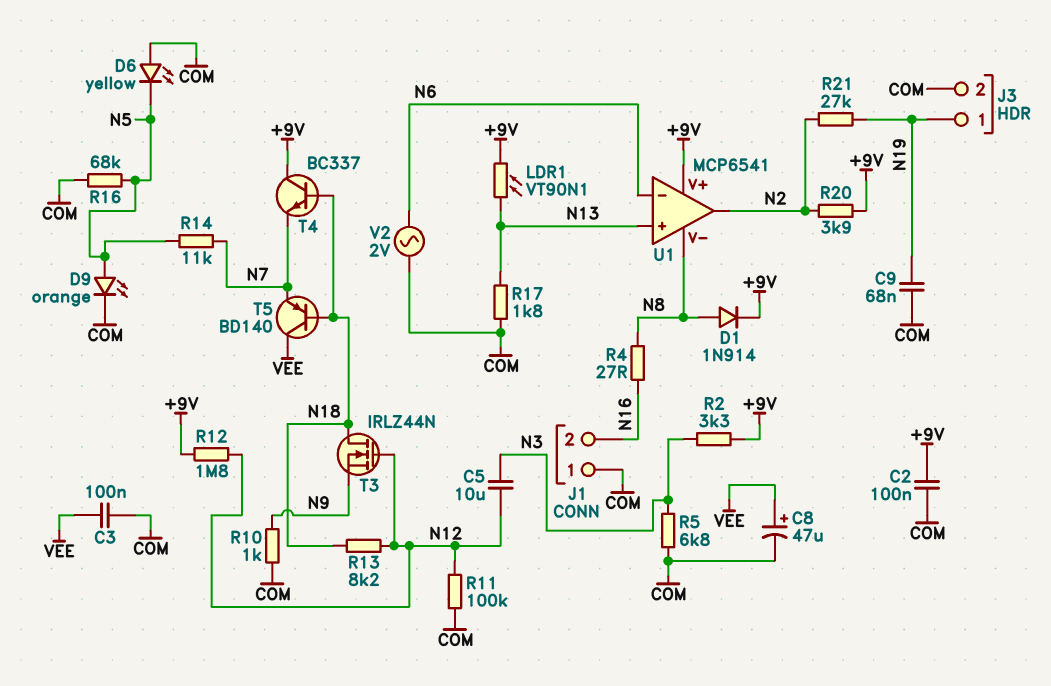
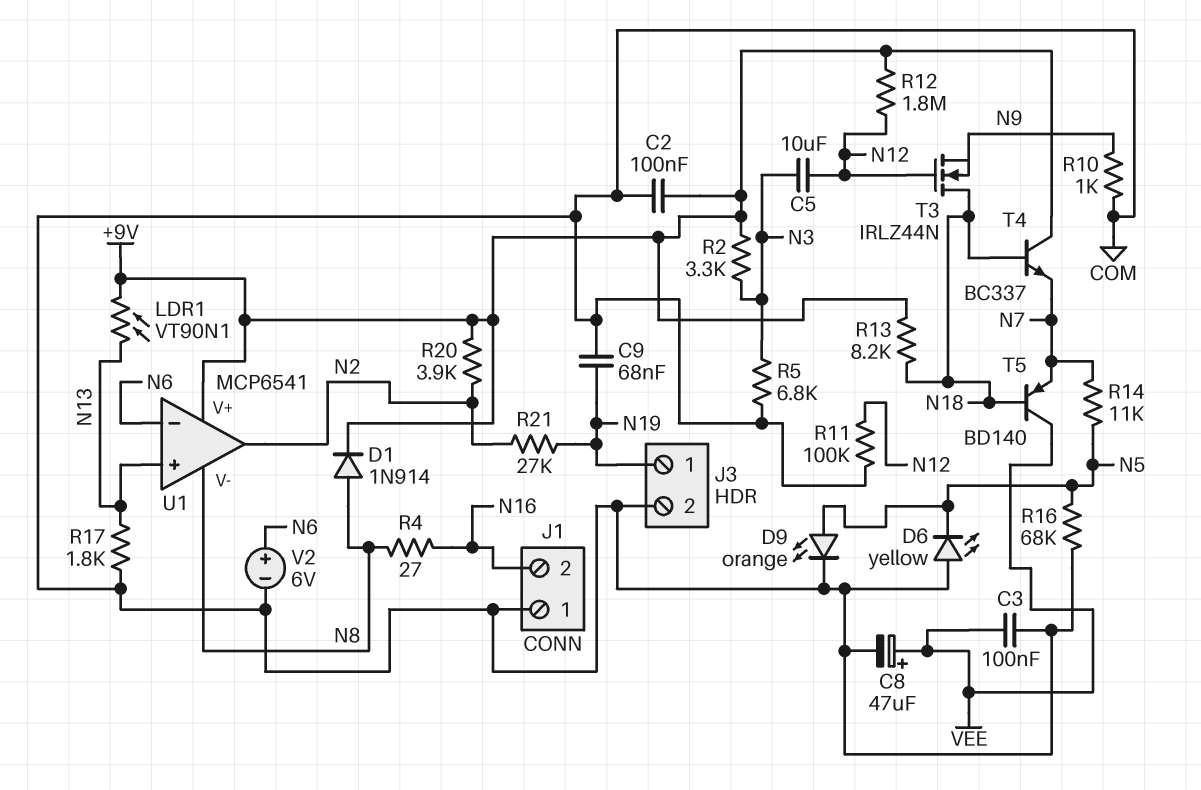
R13: 8.2k (N12, N18) -> 8.2k (+9V, N18)
V2: AC 2V (COM, N6) -> 6V (plus N6, minus COM)

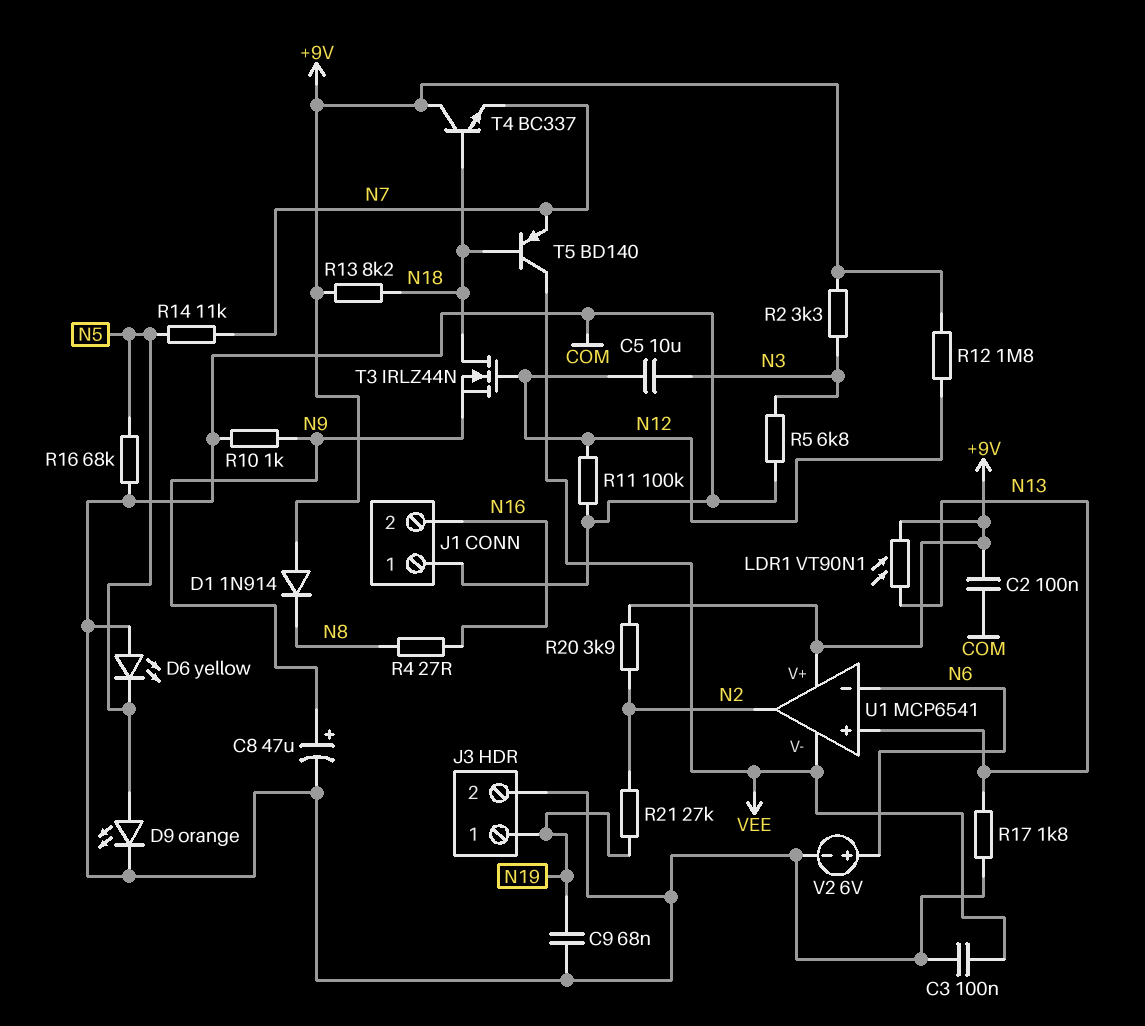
C8: 47uF (plus VEE, minus COM) -> 47uF (plus N9, minus COM)
D1: diode 1N914 (A N8, K +9V) -> diode 1N914 (A +9V, K N8)
U1 pin V-: N8 -> VEE

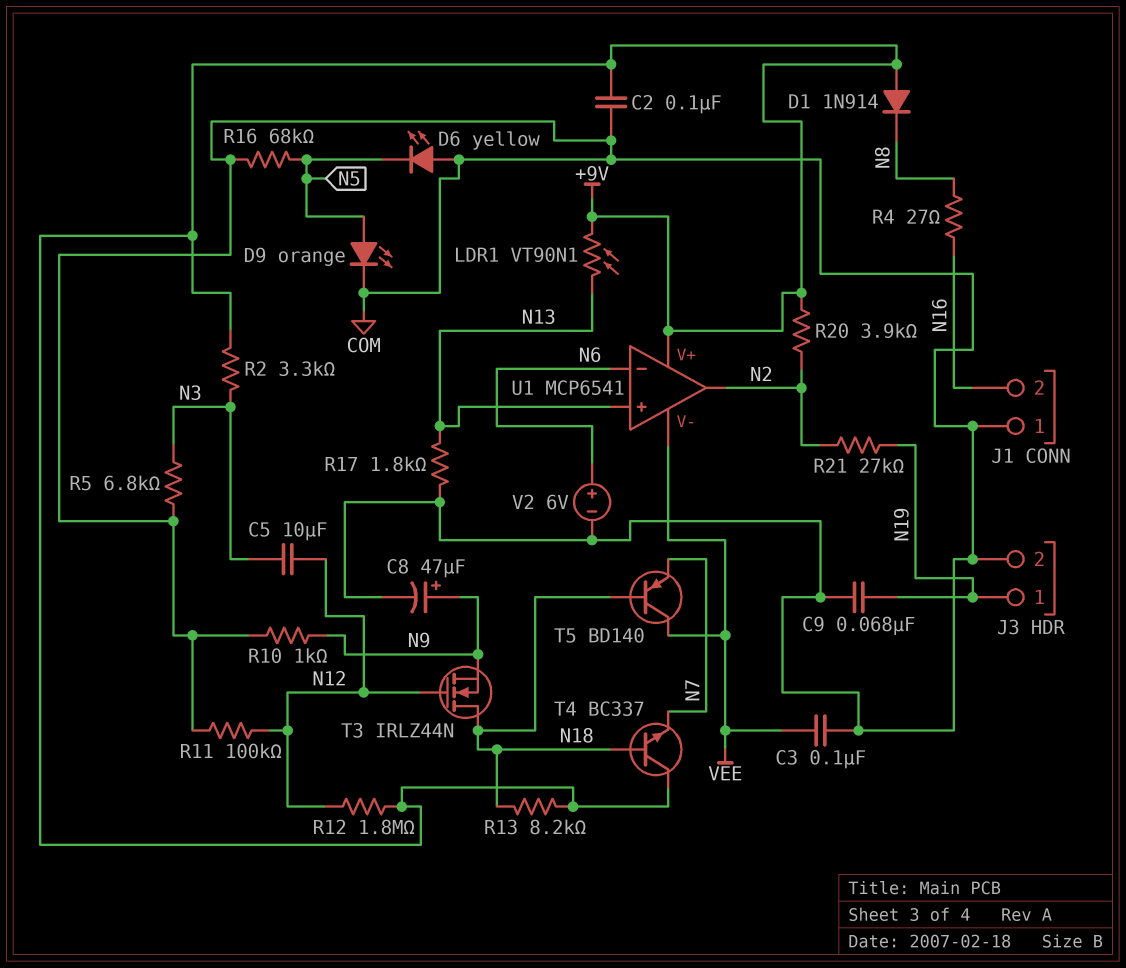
R14: 11k (N5, N7) -> none

